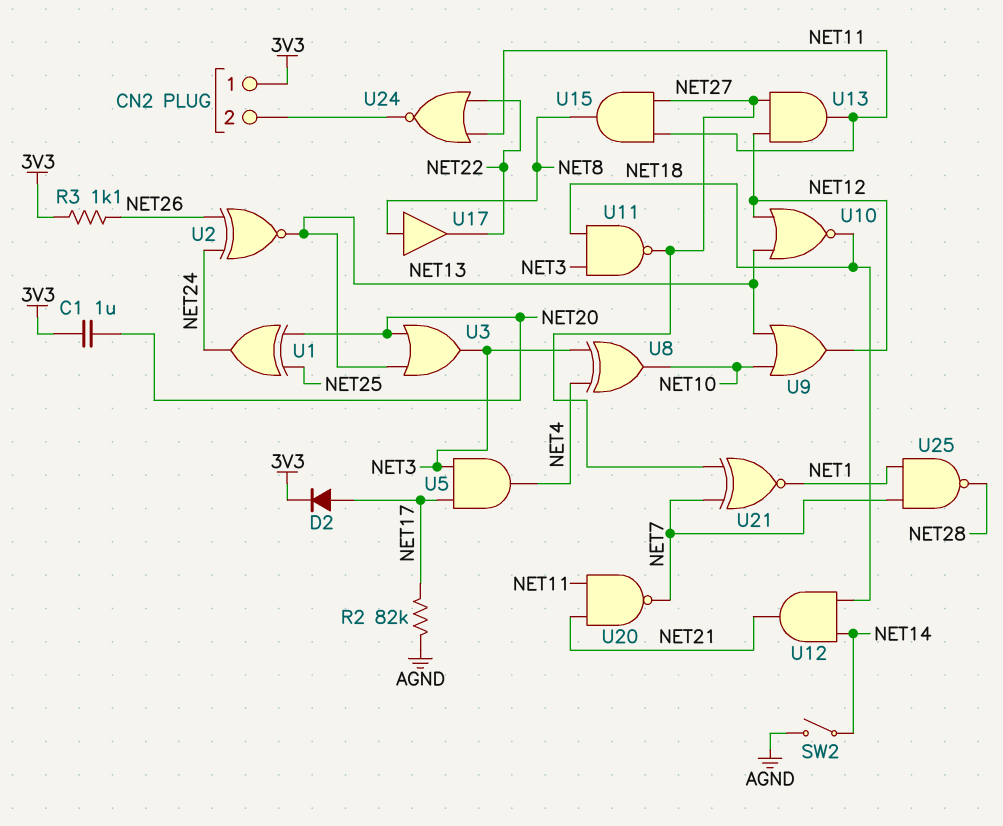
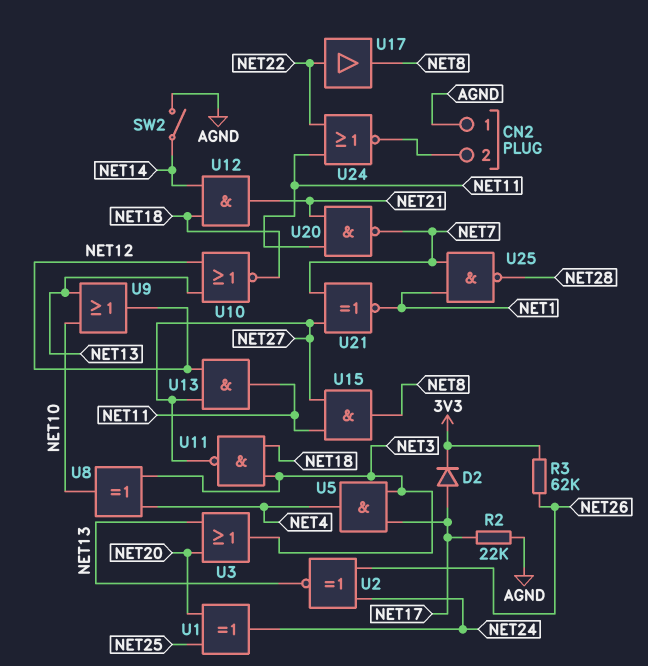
C1: 1uF (3V3, NET20) -> none
CN2 pin 1: 3V3 -> AGND
R2: 82k (AGND, NET17) -> 22k (AGND, NET17)
R3: 1.1k (3V3, NET26) -> 62k (3V3, NET26)
U17: buffer (in NET8, out NET22) -> buffer (in NET22, out NET8)

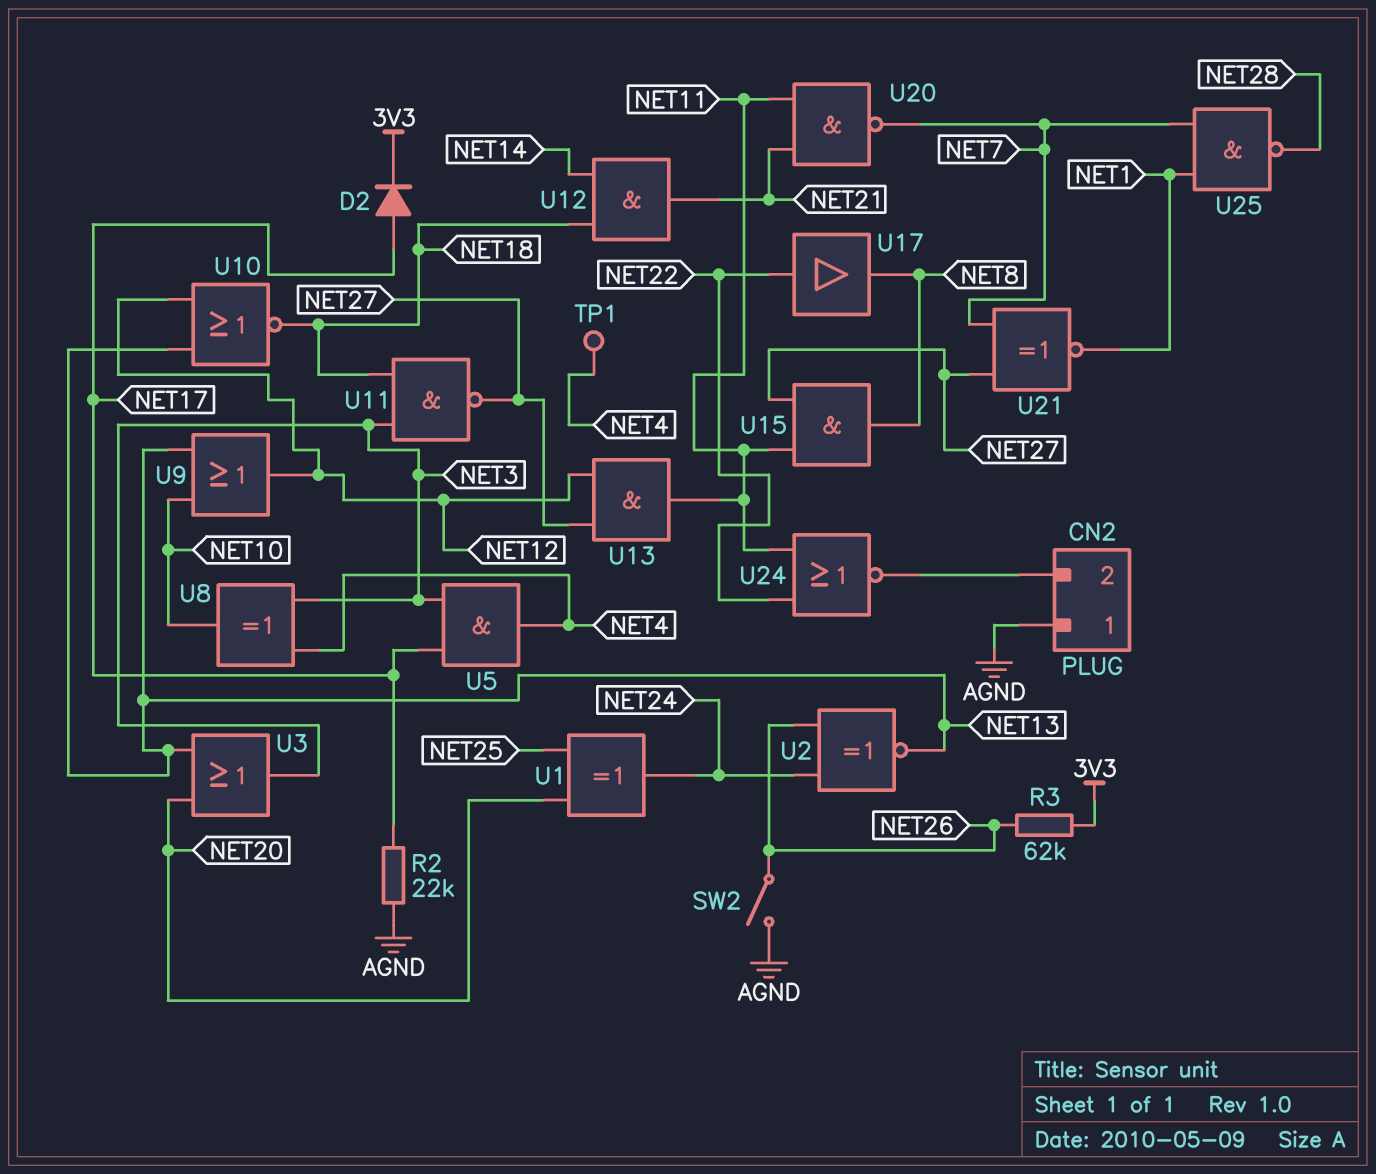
SW2: switch (AGND, NET14) -> switch (AGND, NET26)
TP1: none -> test point (NET4)

